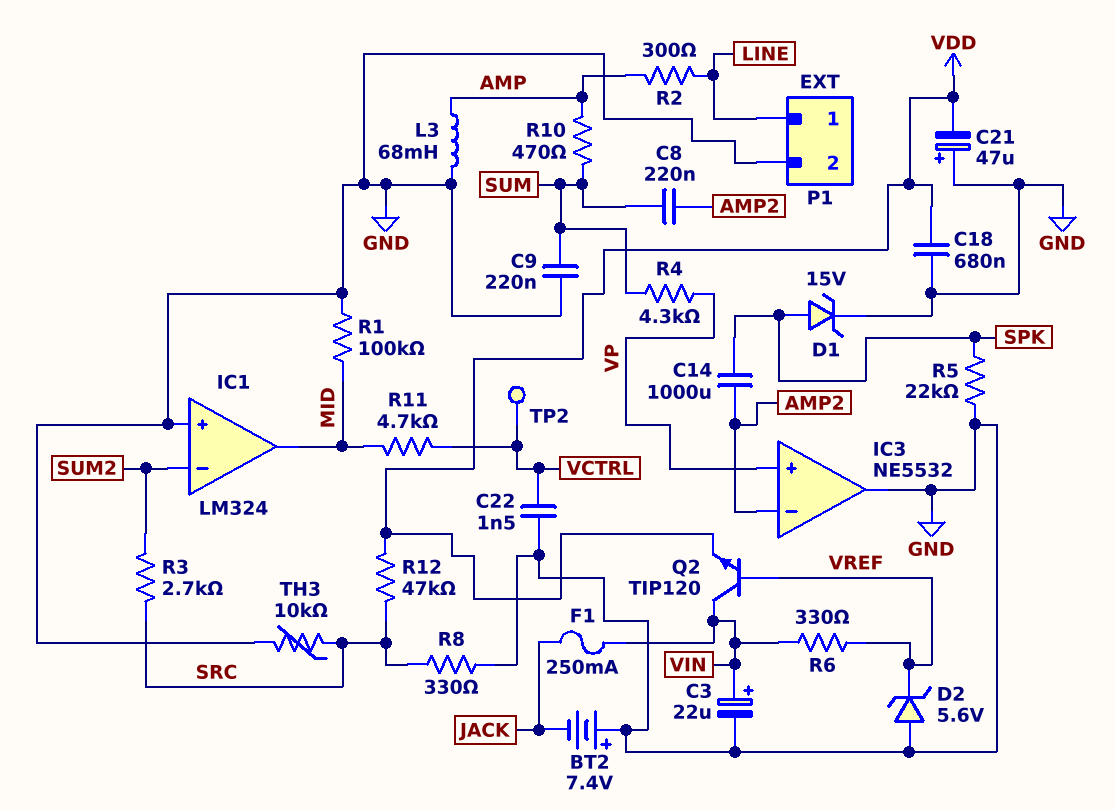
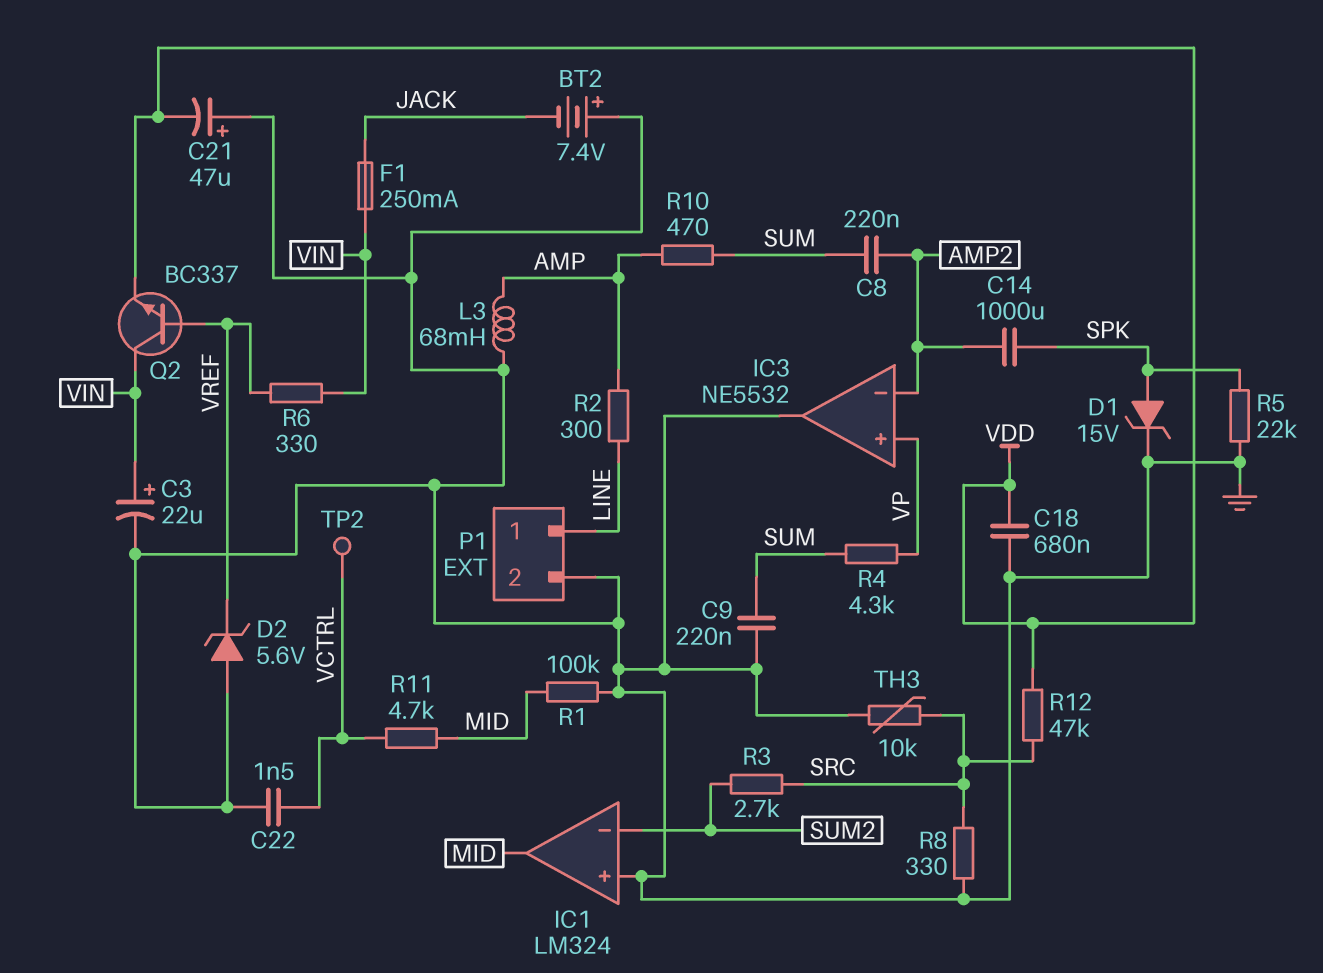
Q2: NPN TIP120 (B VREF, C VIN, E VDD) -> NPN BC337 (B VREF, C VIN, E VDD)

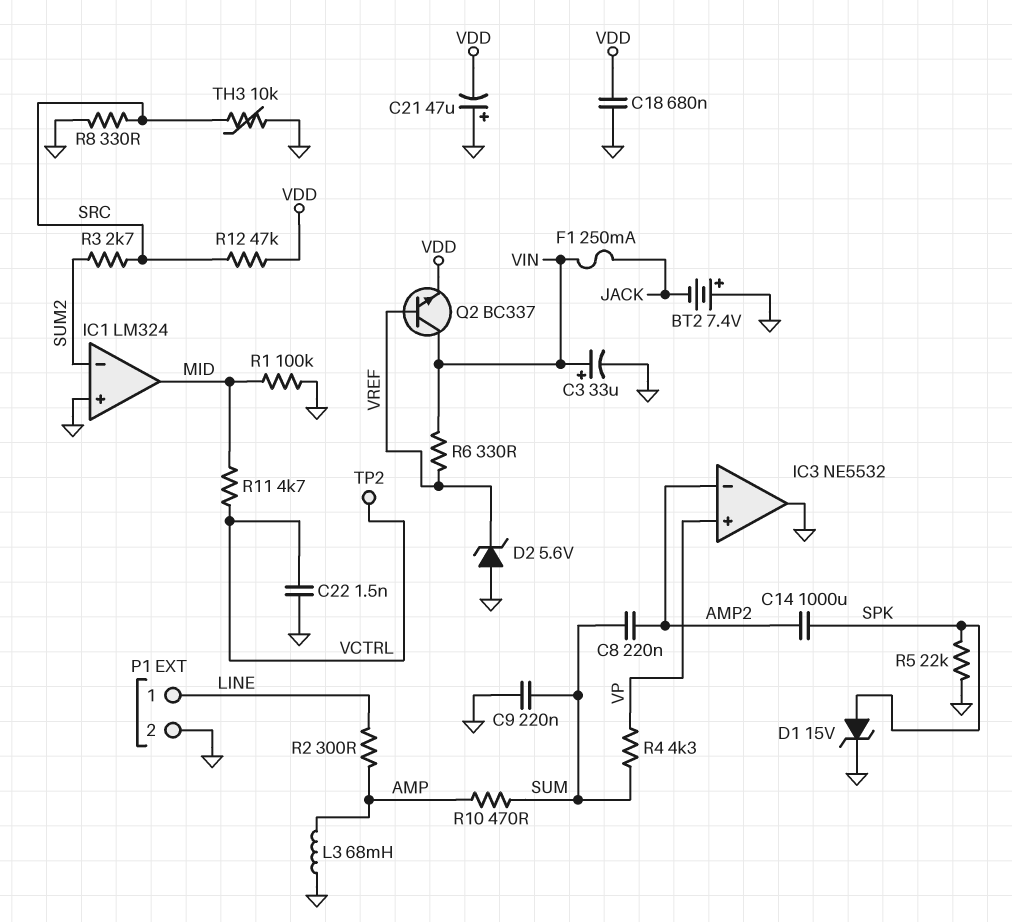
C3: 22uF (plus VIN, minus GND) -> 33uF (plus VIN, minus GND)

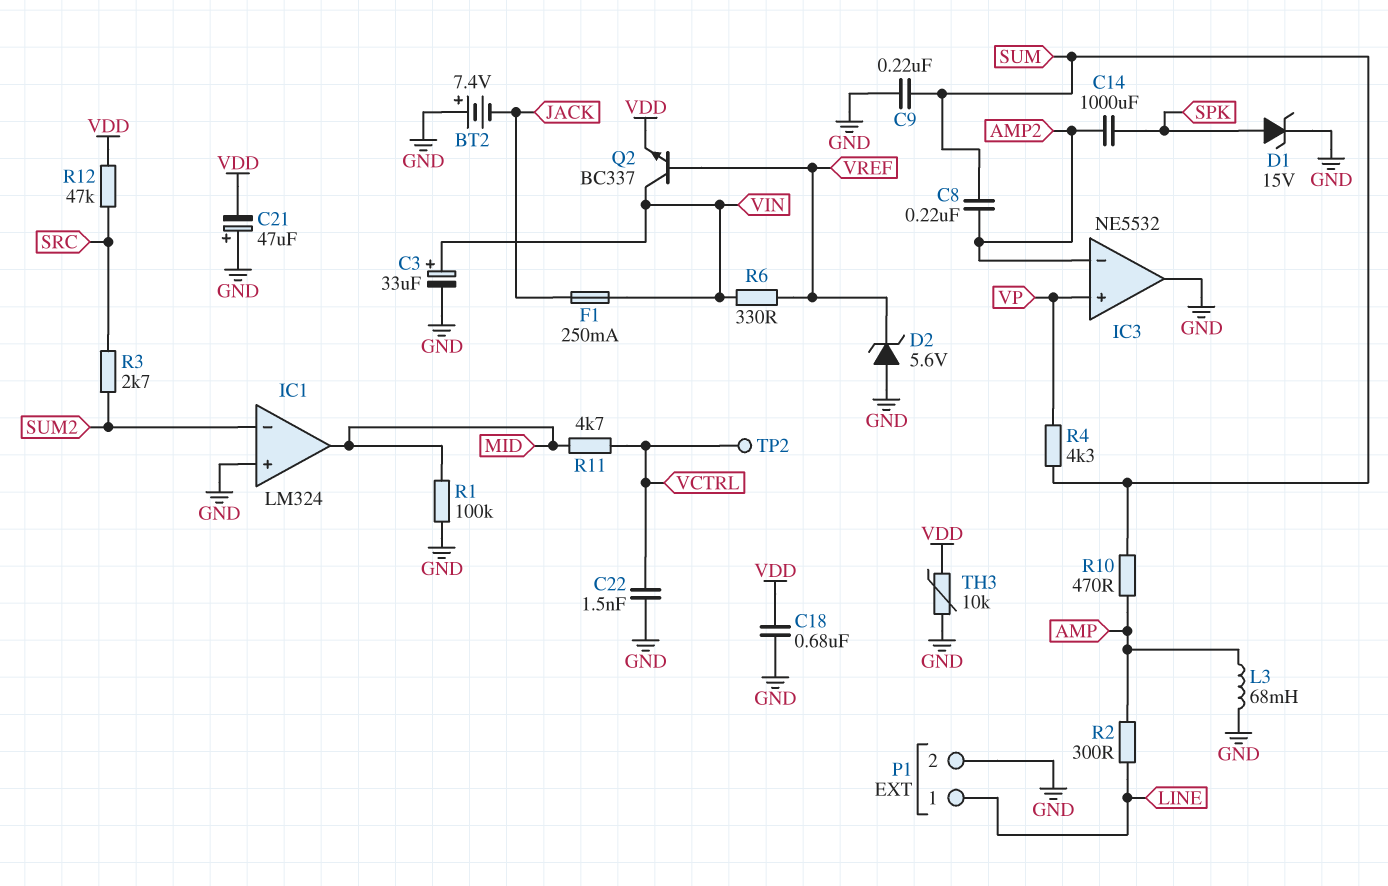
R5: 22k (GND, SPK) -> none
R8: 330 (GND, SRC) -> none
TH3: 10k (GND, SRC) -> 10k (GND, VDD)

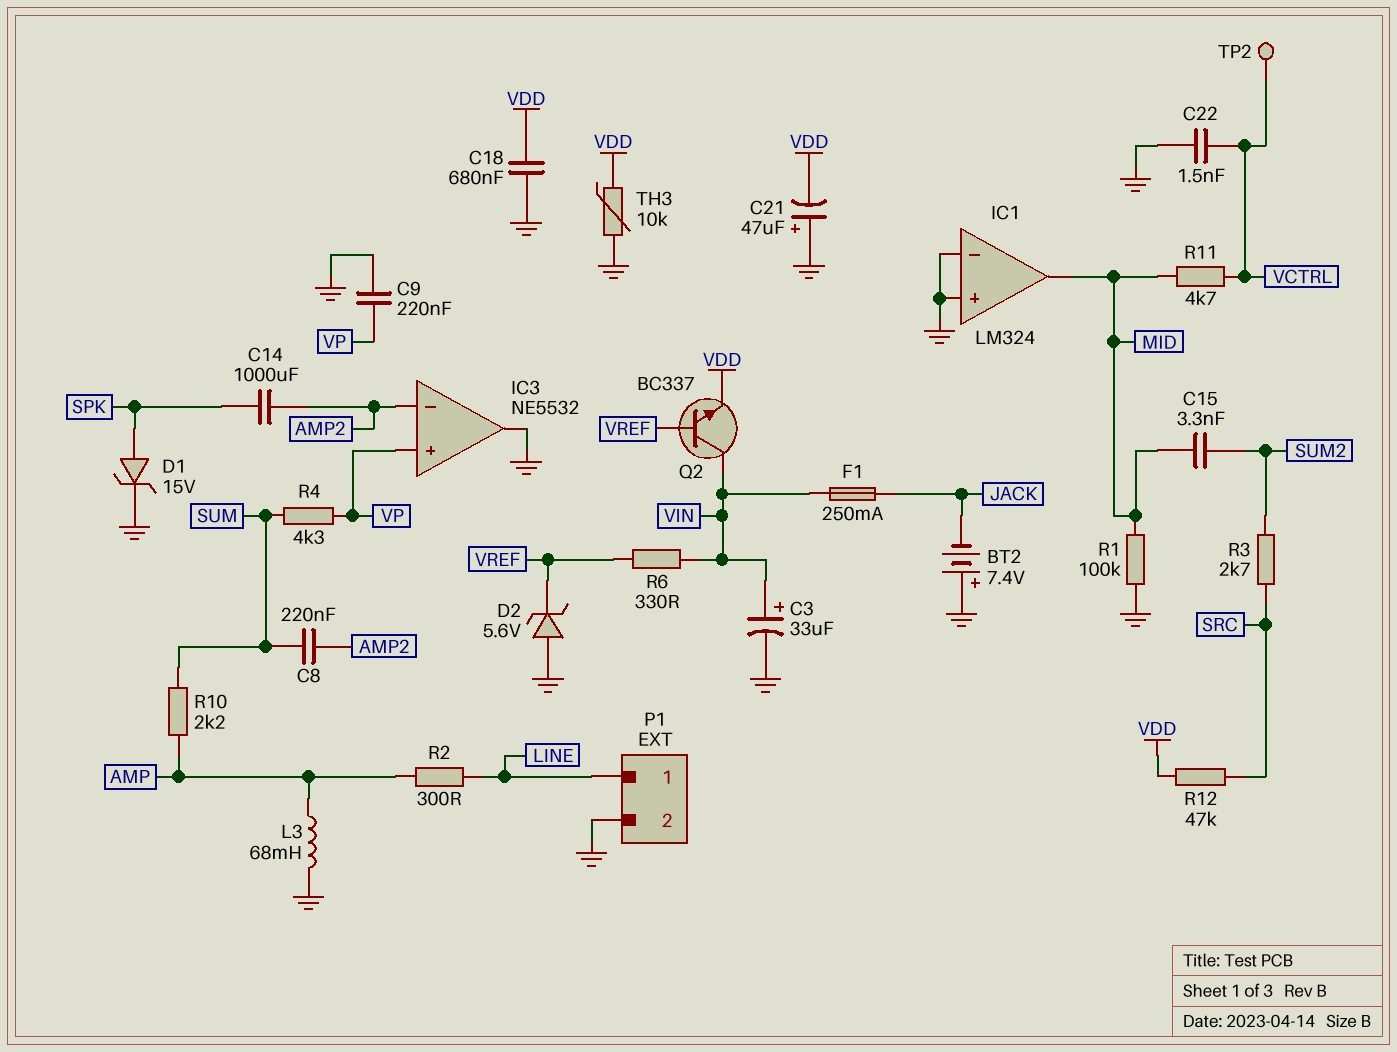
C9: 220nF (GND, SUM) -> 220nF (GND, VP)
C15: none -> 3.3nF (MID, SUM2)
IC1 pin in-: SUM2 -> GND
R10: 470 (AMP, SUM) -> 2.2k (AMP, SUM)

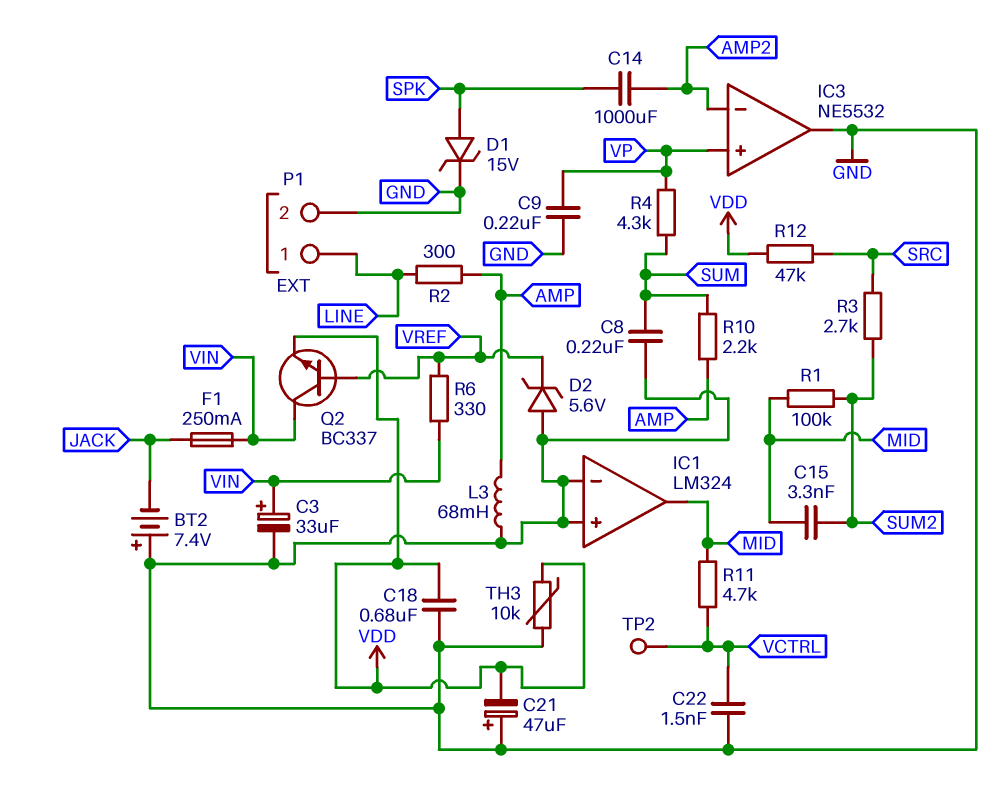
C8: 220nF (AMP2, SUM) -> 220nF (GND, SUM)
R1: 100k (GND, MID) -> 100k (MID, SUM2)

